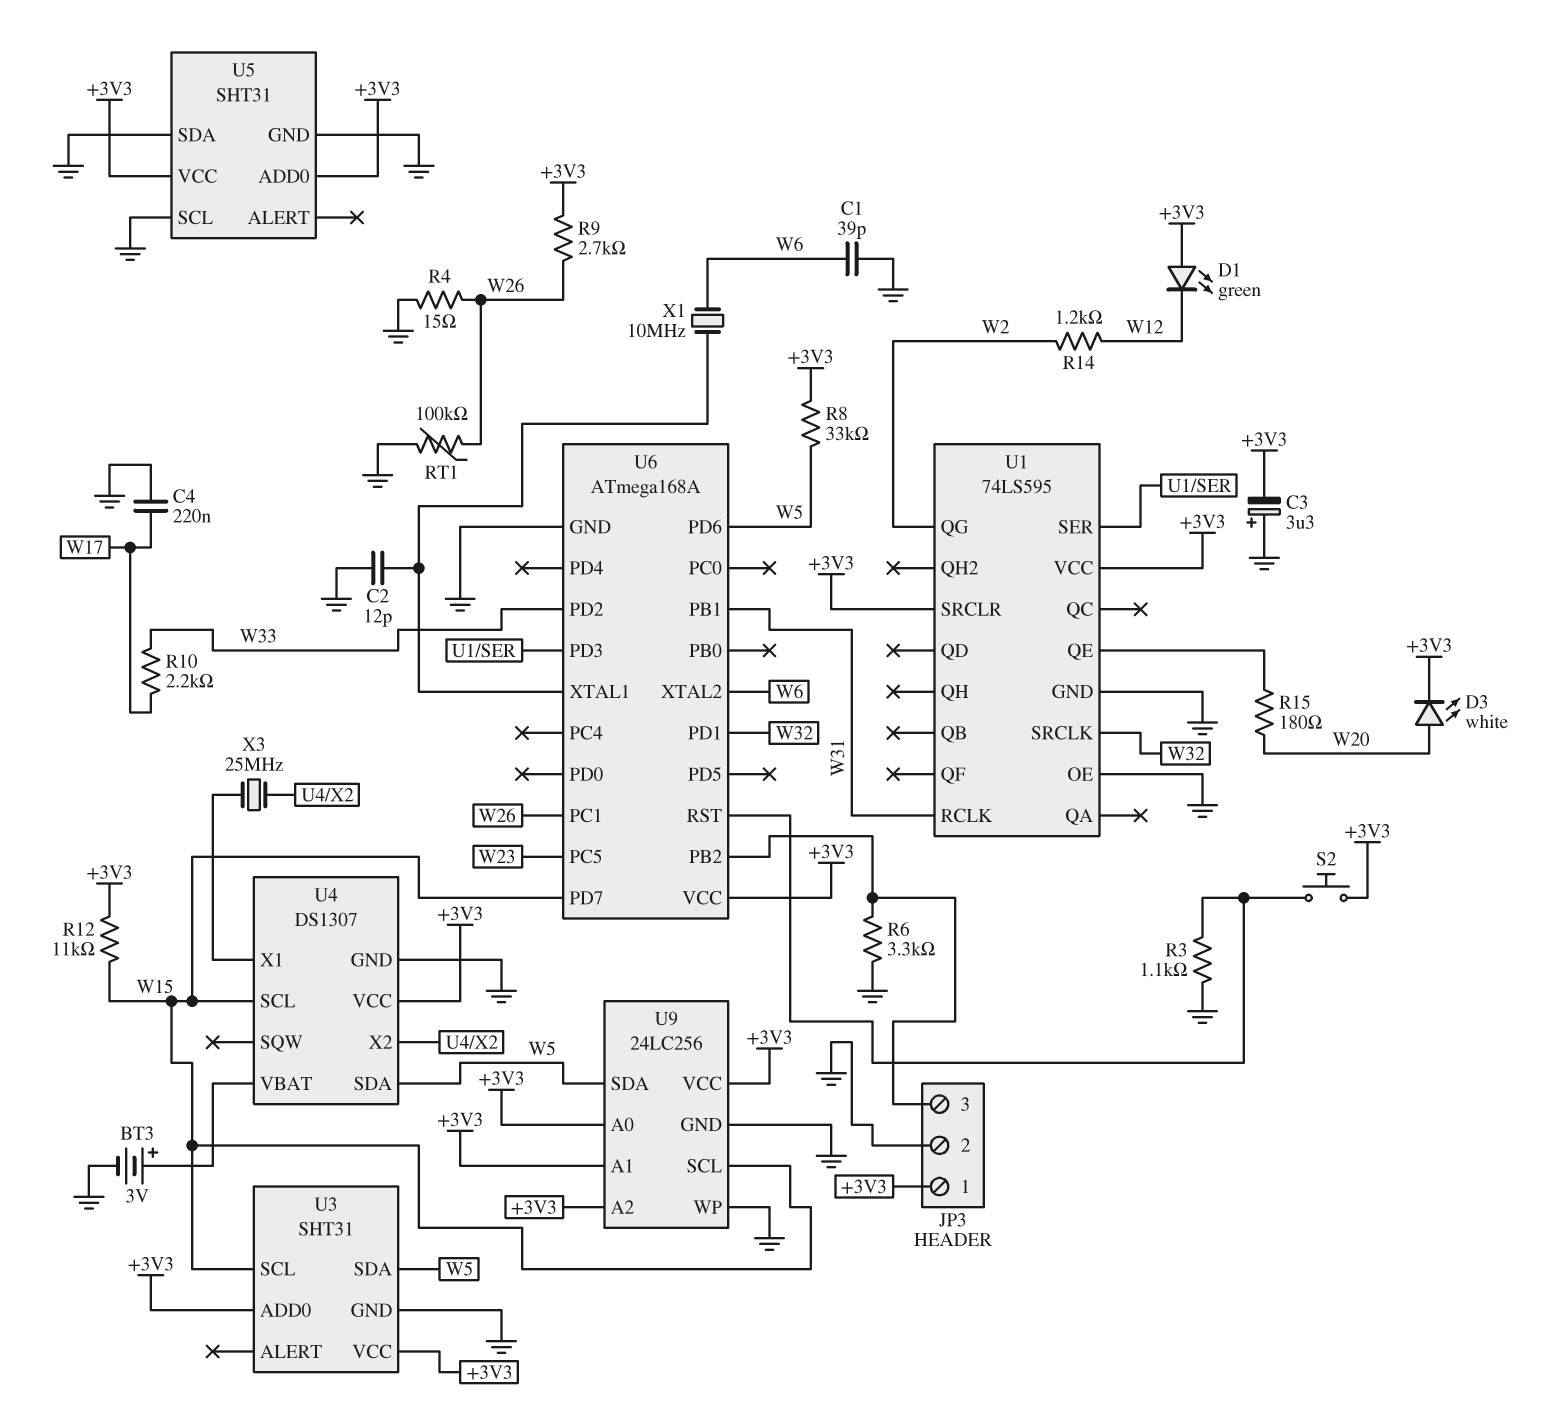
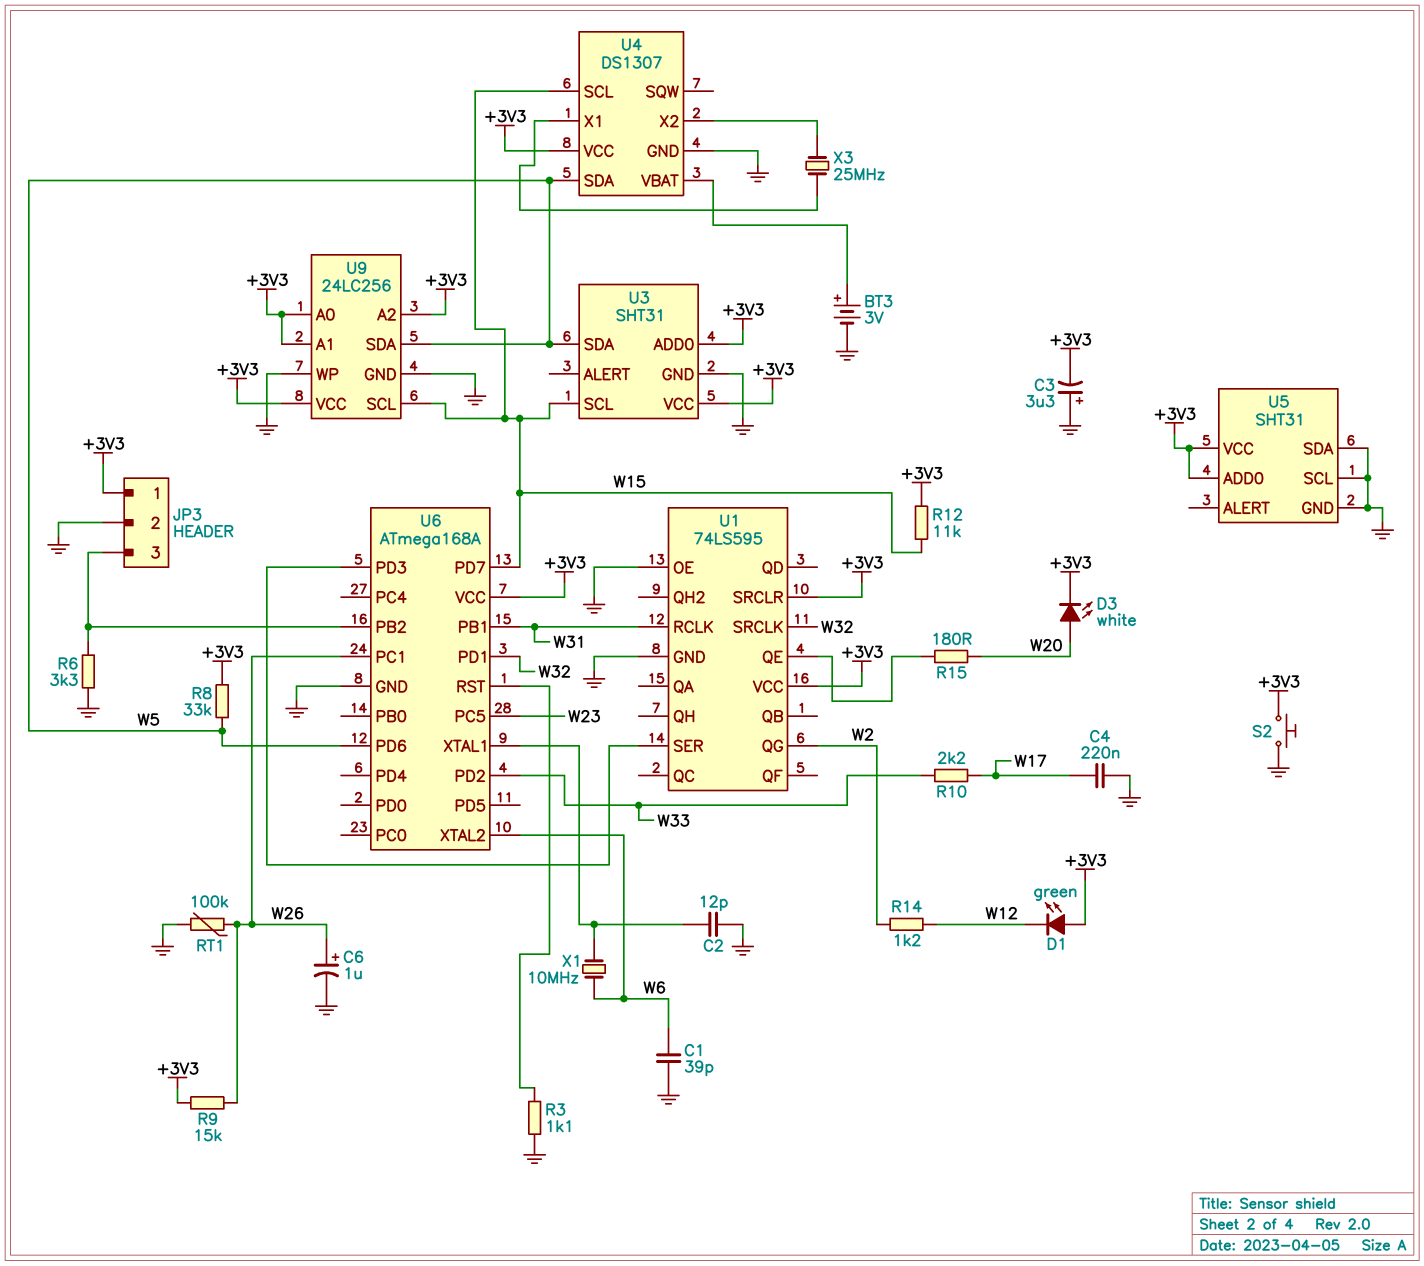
C6: none -> 1uF (plus W26, minus GND)
R4: 15 (GND, W26) -> none
R9: 2.7k (+3V3, W26) -> 15k (+3V3, W26)
S2: button (+3V3, U6/RST) -> button (+3V3, GND)

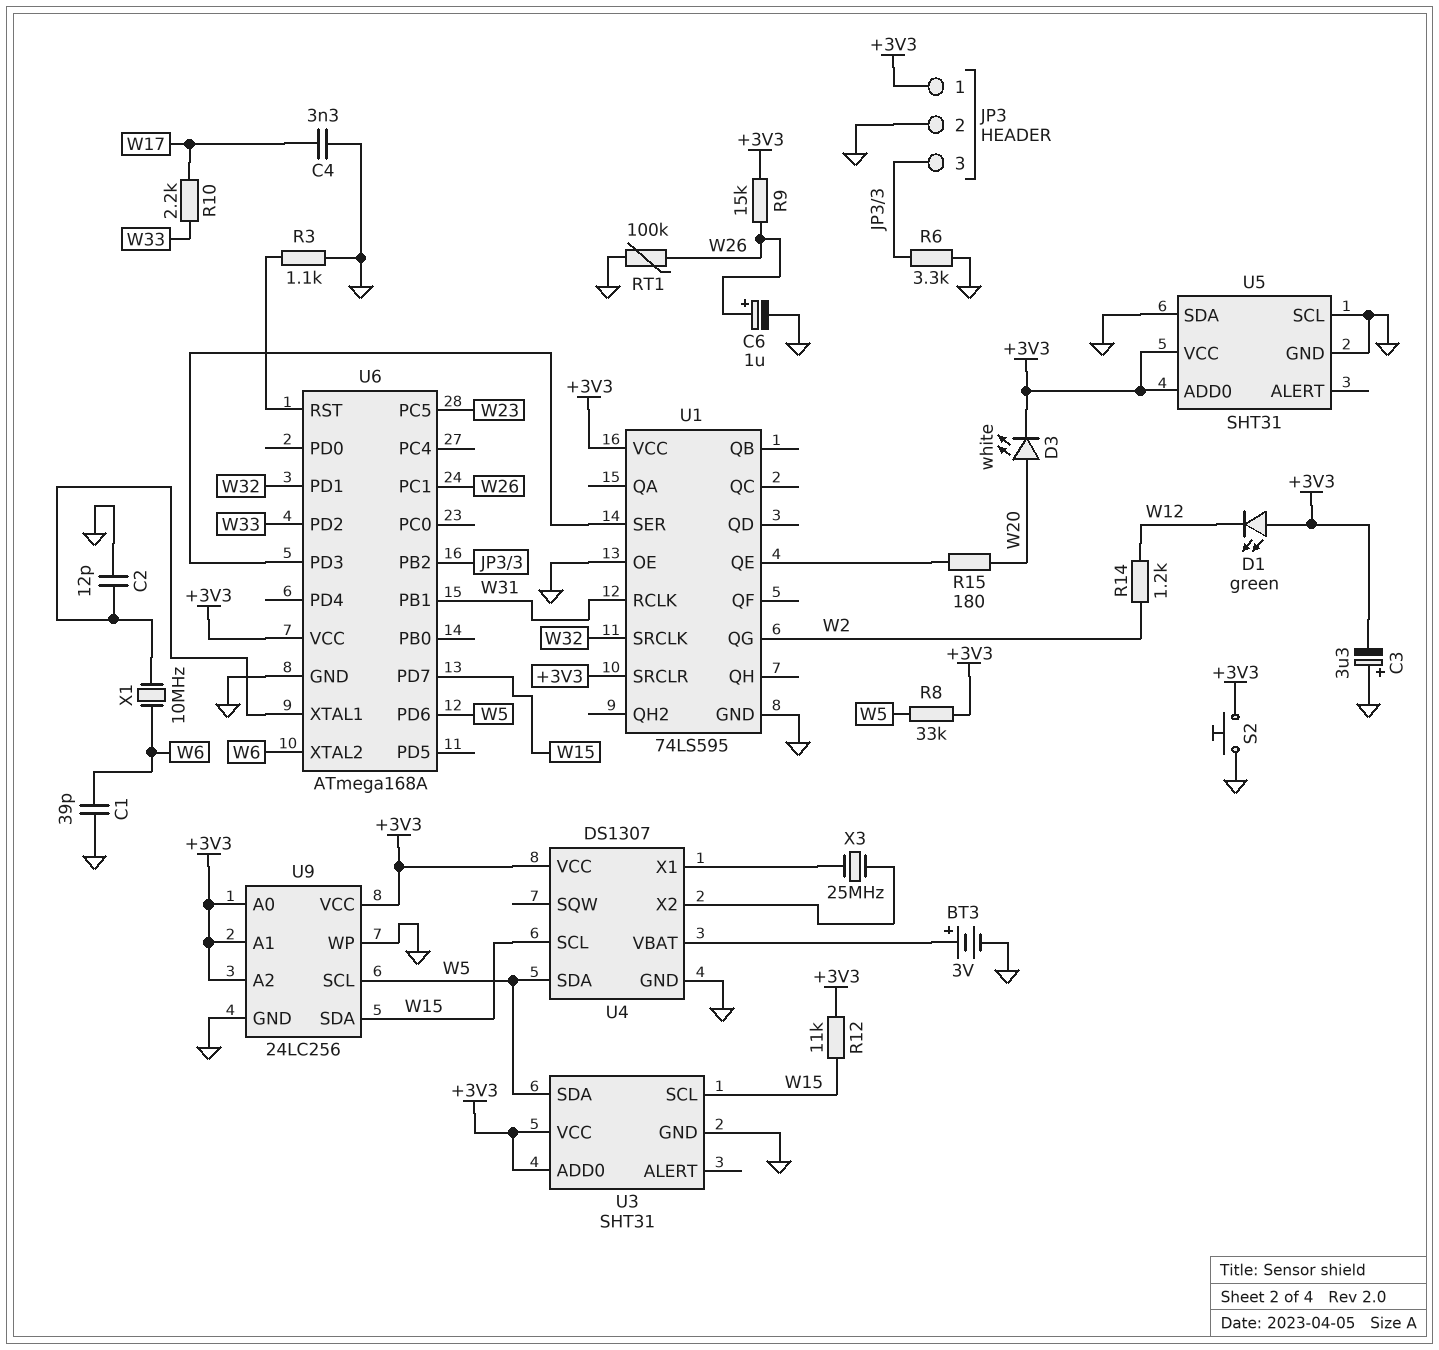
C4: 220nF (GND, W17) -> 3.3nF (GND, W17)
U9 pin SCL: W15 -> W5
U9 pin SDA: W5 -> W15

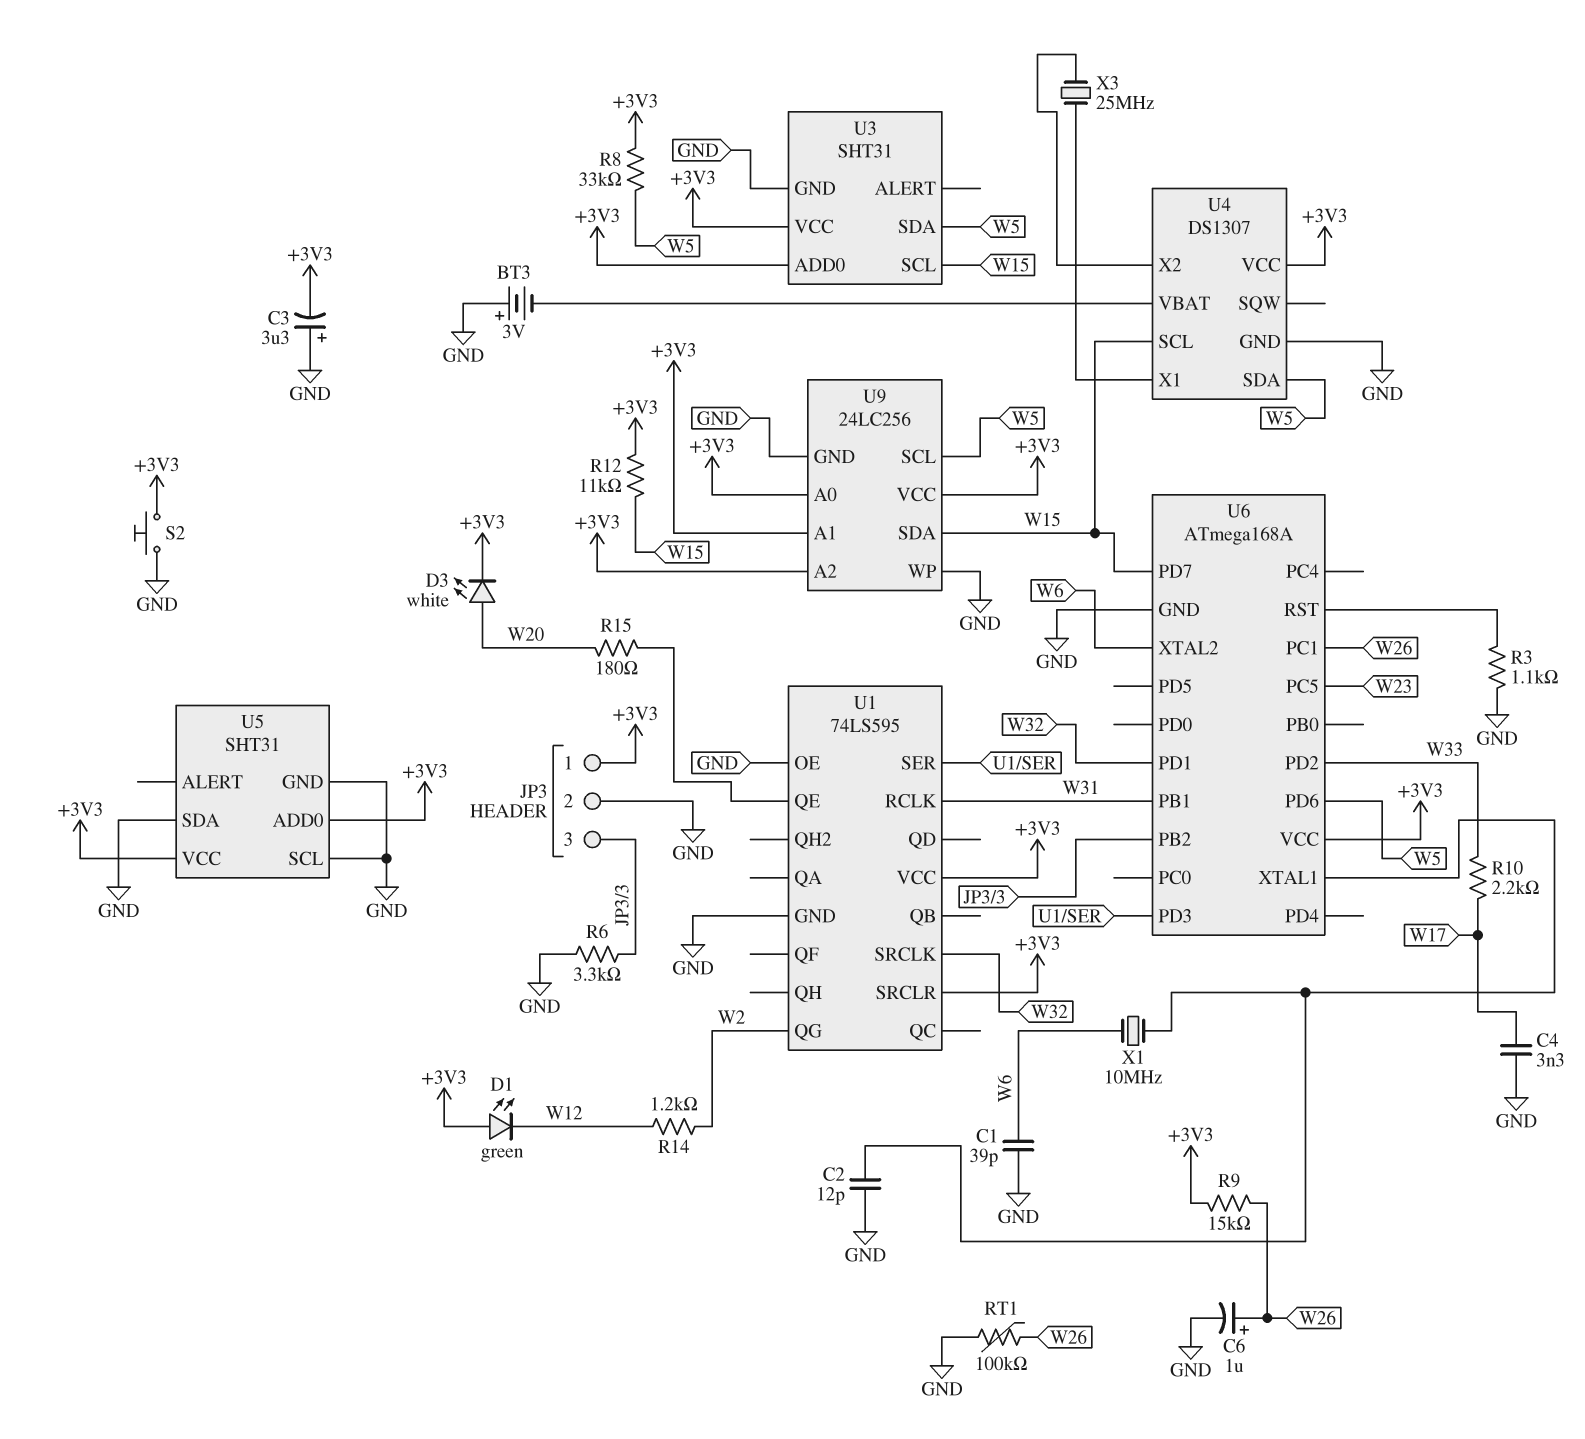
BT3: 3V (plus U4/VBAT, minus GND) -> 3V (plus GND, minus U4/VBAT)

